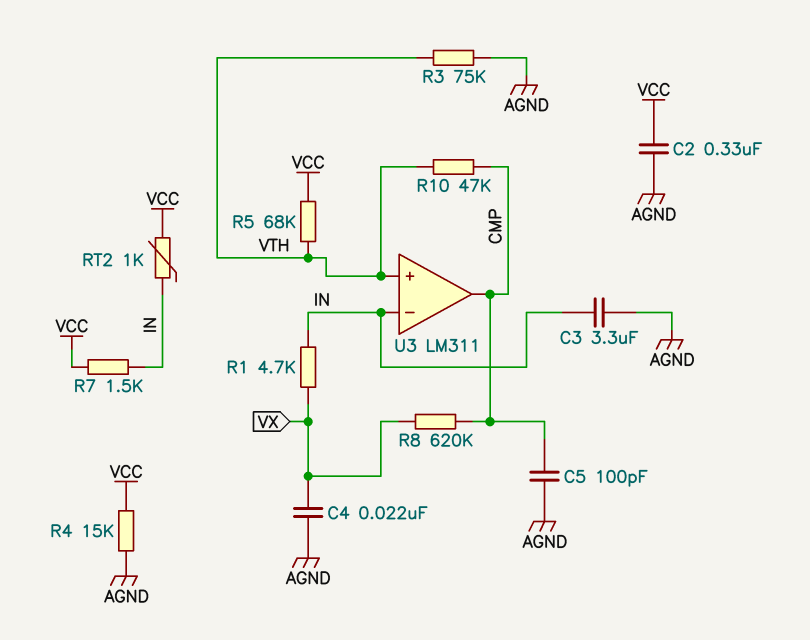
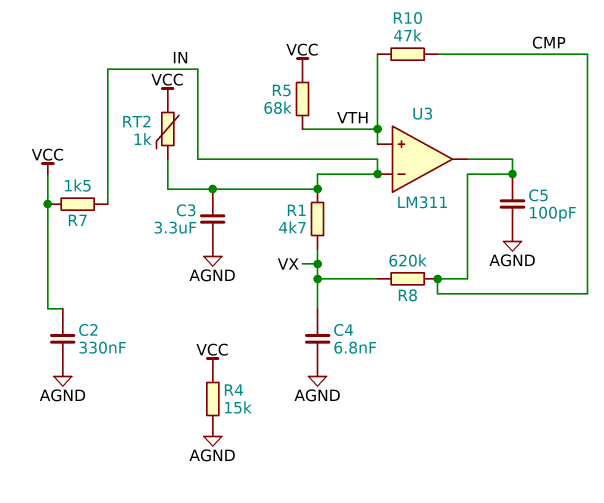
C4: 22nF (AGND, VX) -> 6.8nF (AGND, VX)
R3: 75k (AGND, VTH) -> none

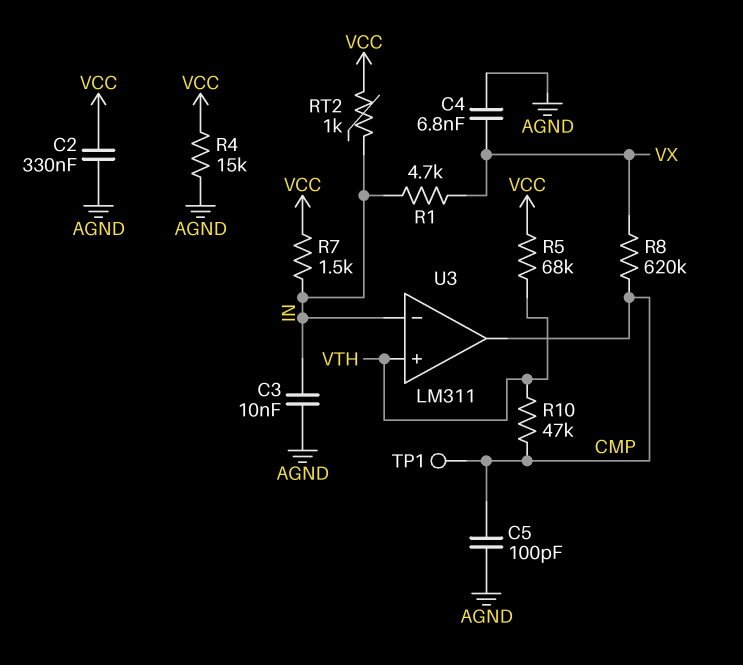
C3: 3.3uF (AGND, IN) -> 10nF (AGND, IN)
TP1: none -> test point (CMP)

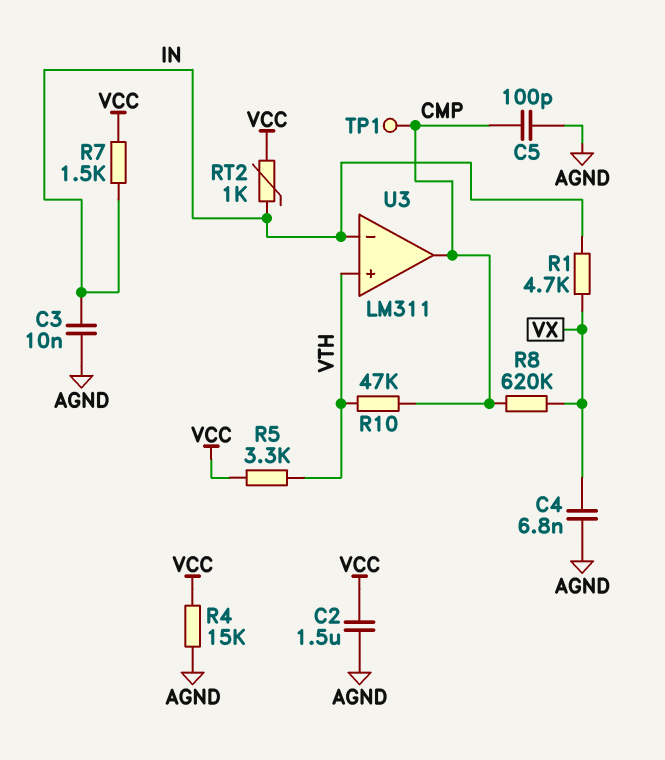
C2: 330nF (AGND, VCC) -> 1.5uF (AGND, VCC)
R5: 68k (VCC, VTH) -> 3.3k (VCC, VTH)

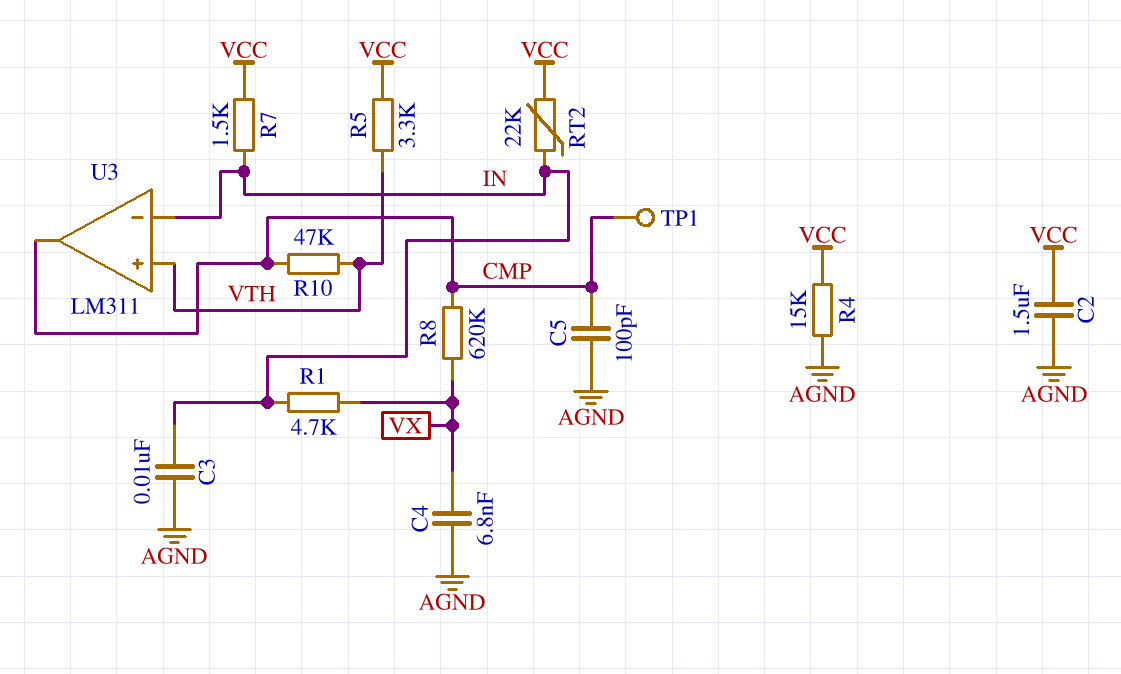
RT2: 1k (IN, VCC) -> 22k (IN, VCC)

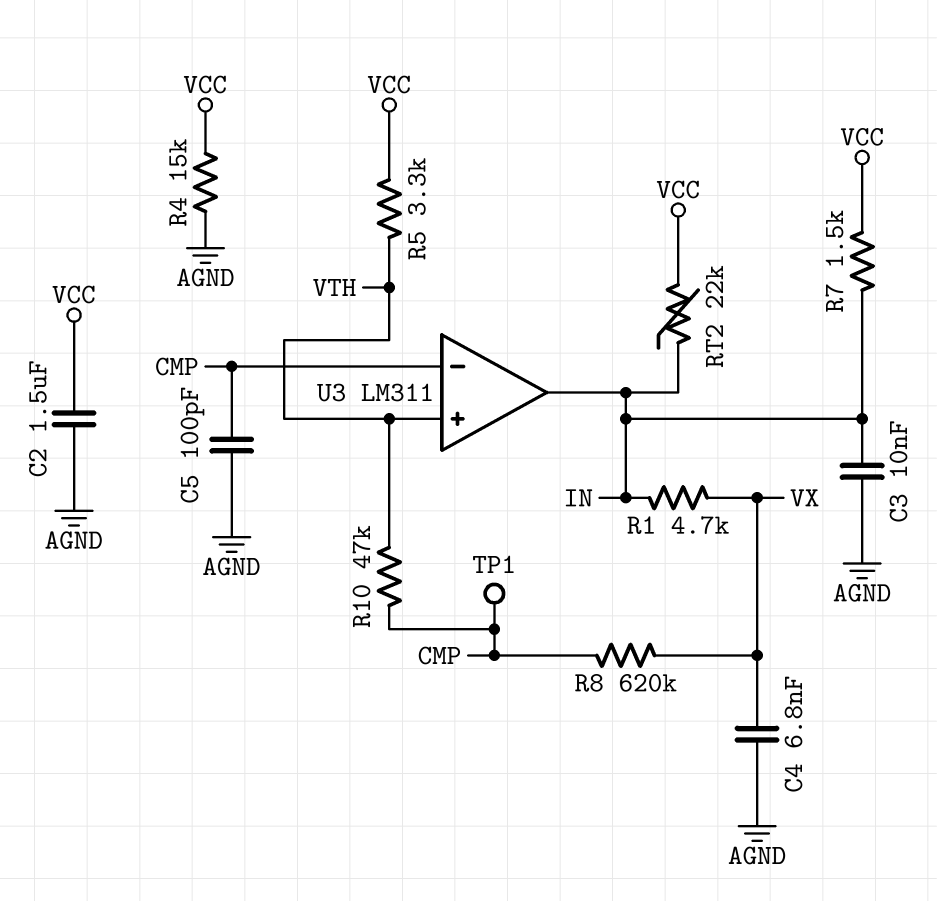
U3 pin in-: IN -> CMP
U3 pin out: CMP -> IN

